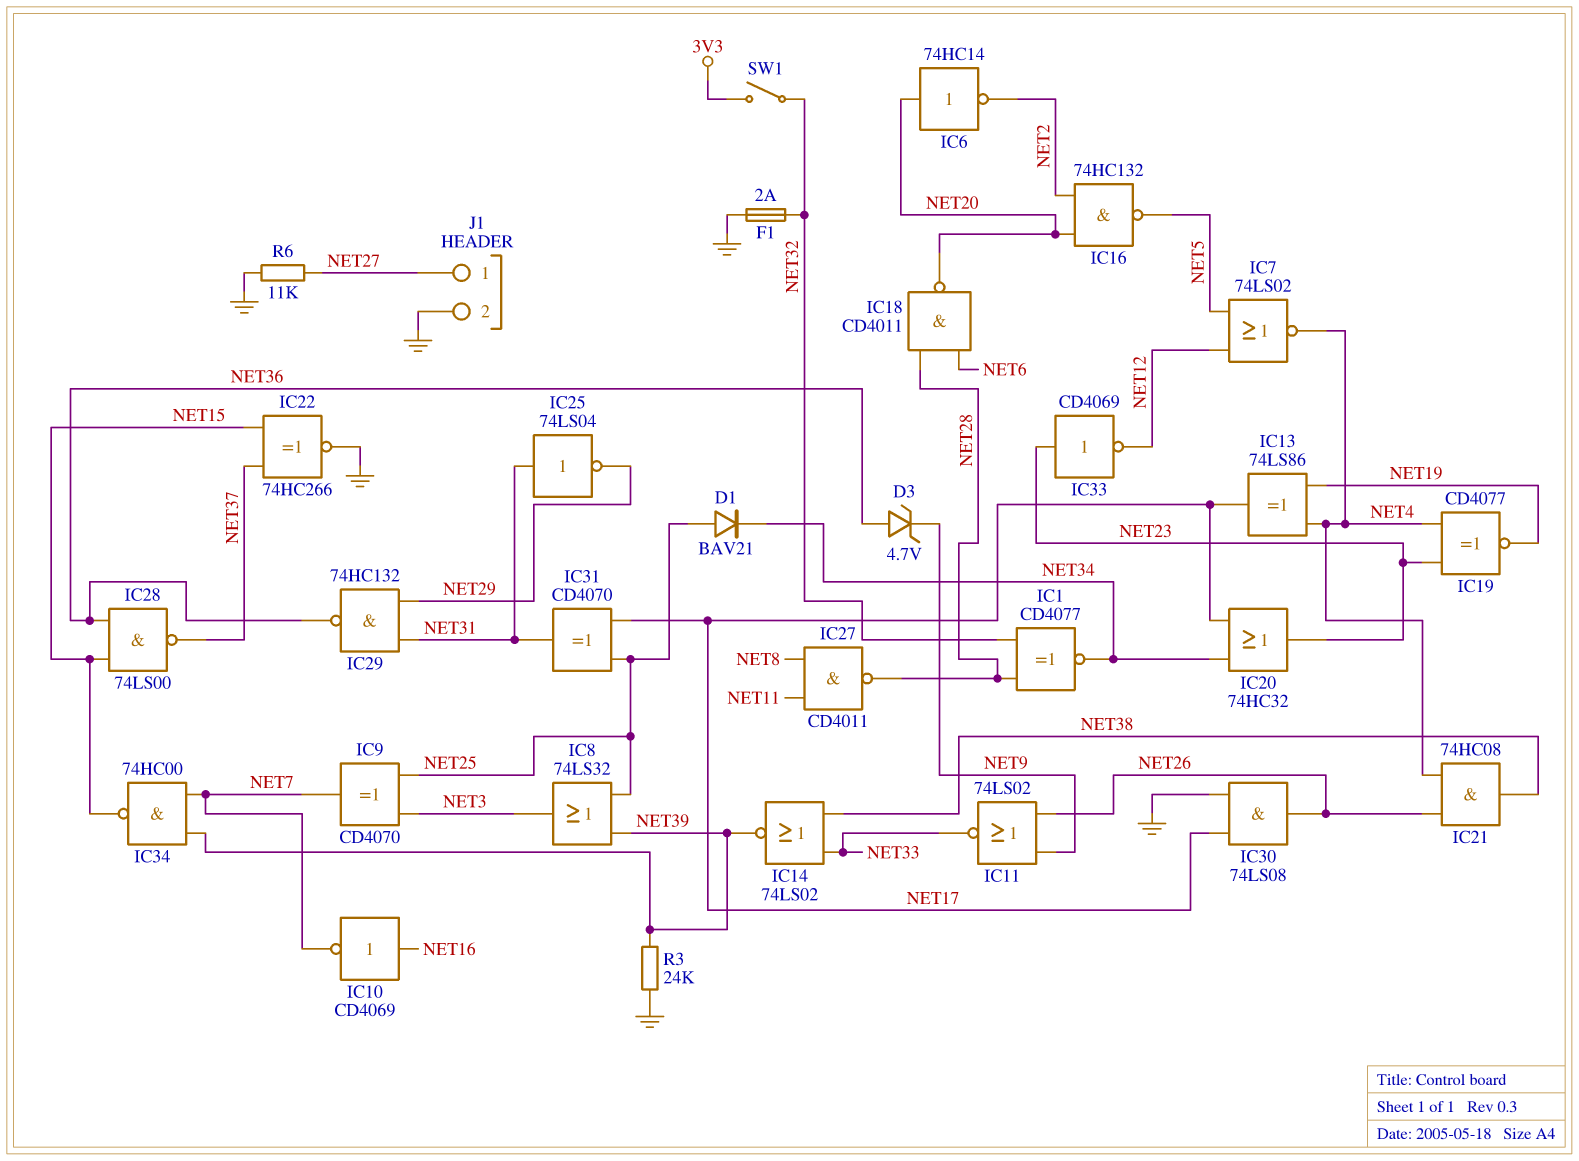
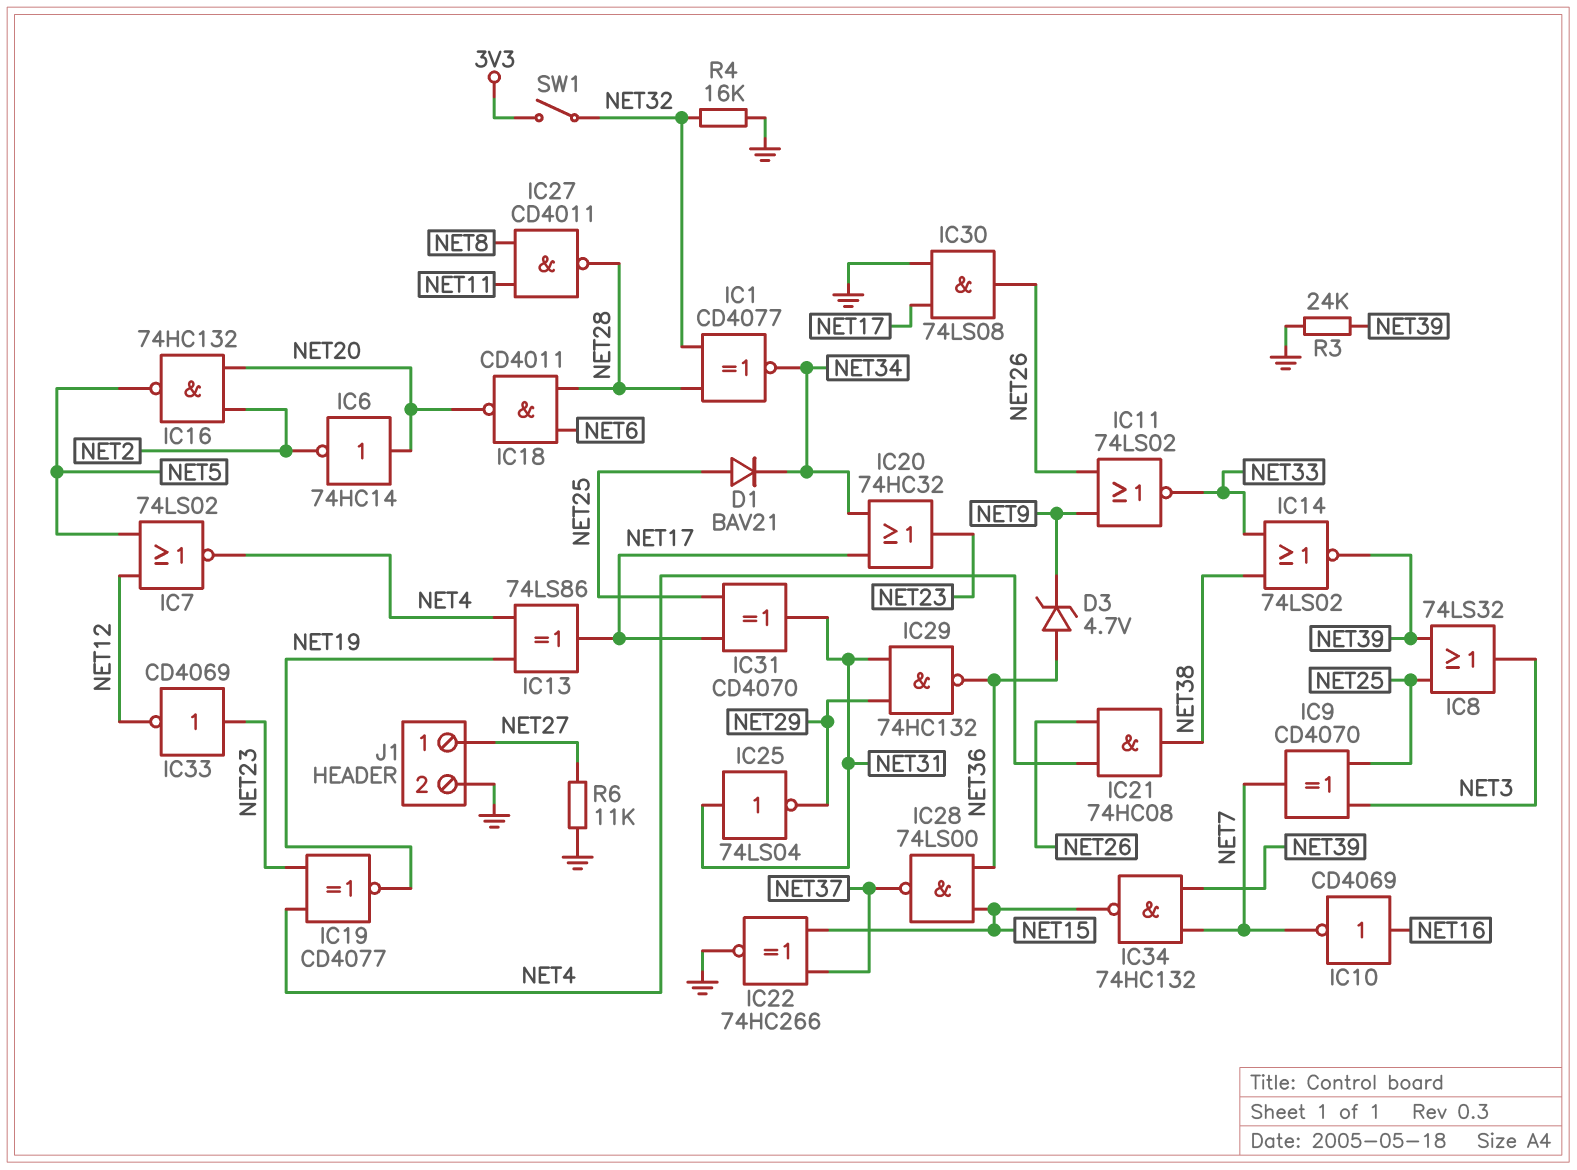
F1: 2A (GND, NET32) -> none
IC34: NAND 74HC00 (in NET7, in NET39, out NET15) -> NAND 74HC132 (in NET7, in NET39, out NET15)
R4: none -> 16k (GND, NET32)

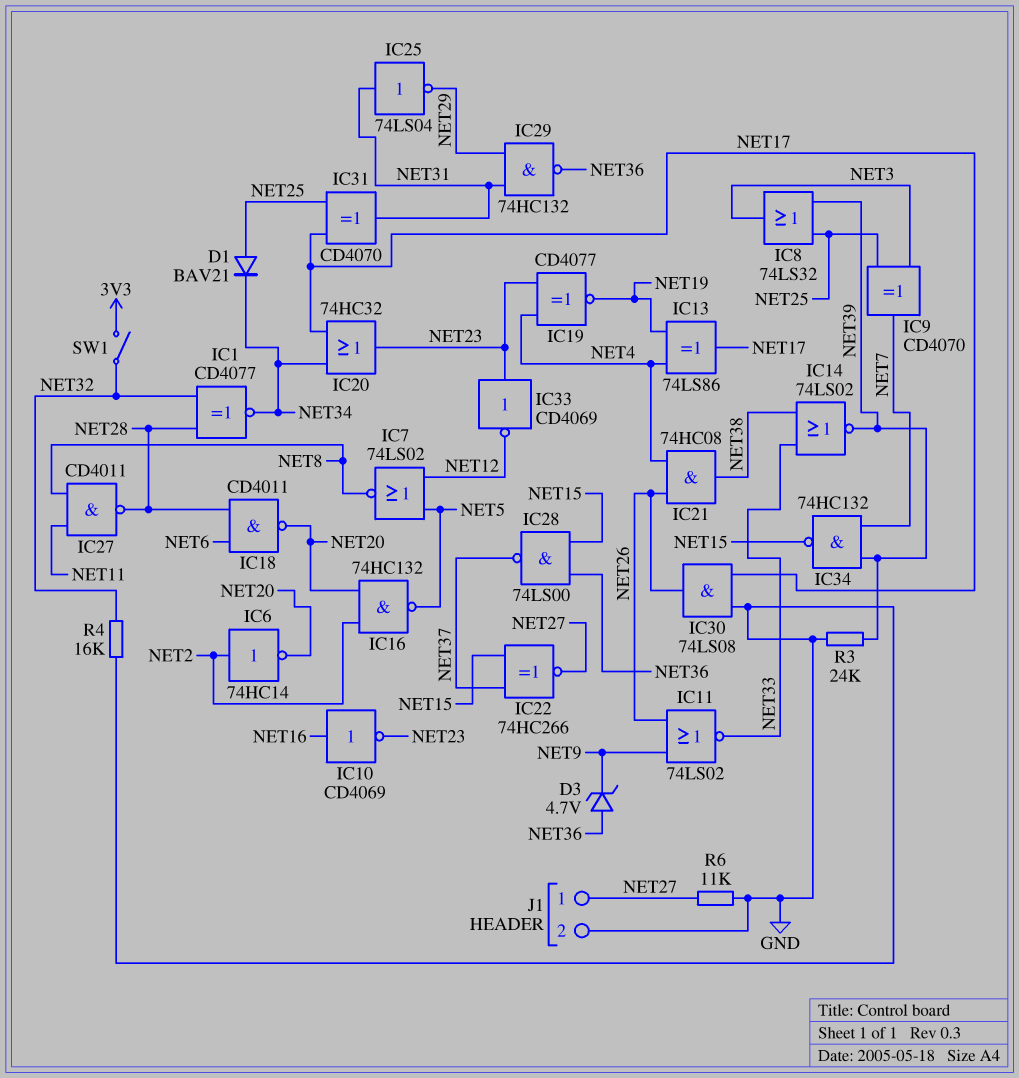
IC6: NOT 74HC14 (in NET20, out NET2) -> NOT 74HC14 (in NET2, out NET20)
IC7: NOR 74LS02 (in NET5, in NET12, out NET4) -> NOR 74LS02 (in NET5, in NET12, out NET8)
IC10: NOT CD4069 (in NET16, out NET7) -> NOT CD4069 (in NET16, out NET23)
IC22: XNOR 74HC266 (in NET15, in NET37, out GND) -> XNOR 74HC266 (in NET15, in NET37, out NET27)

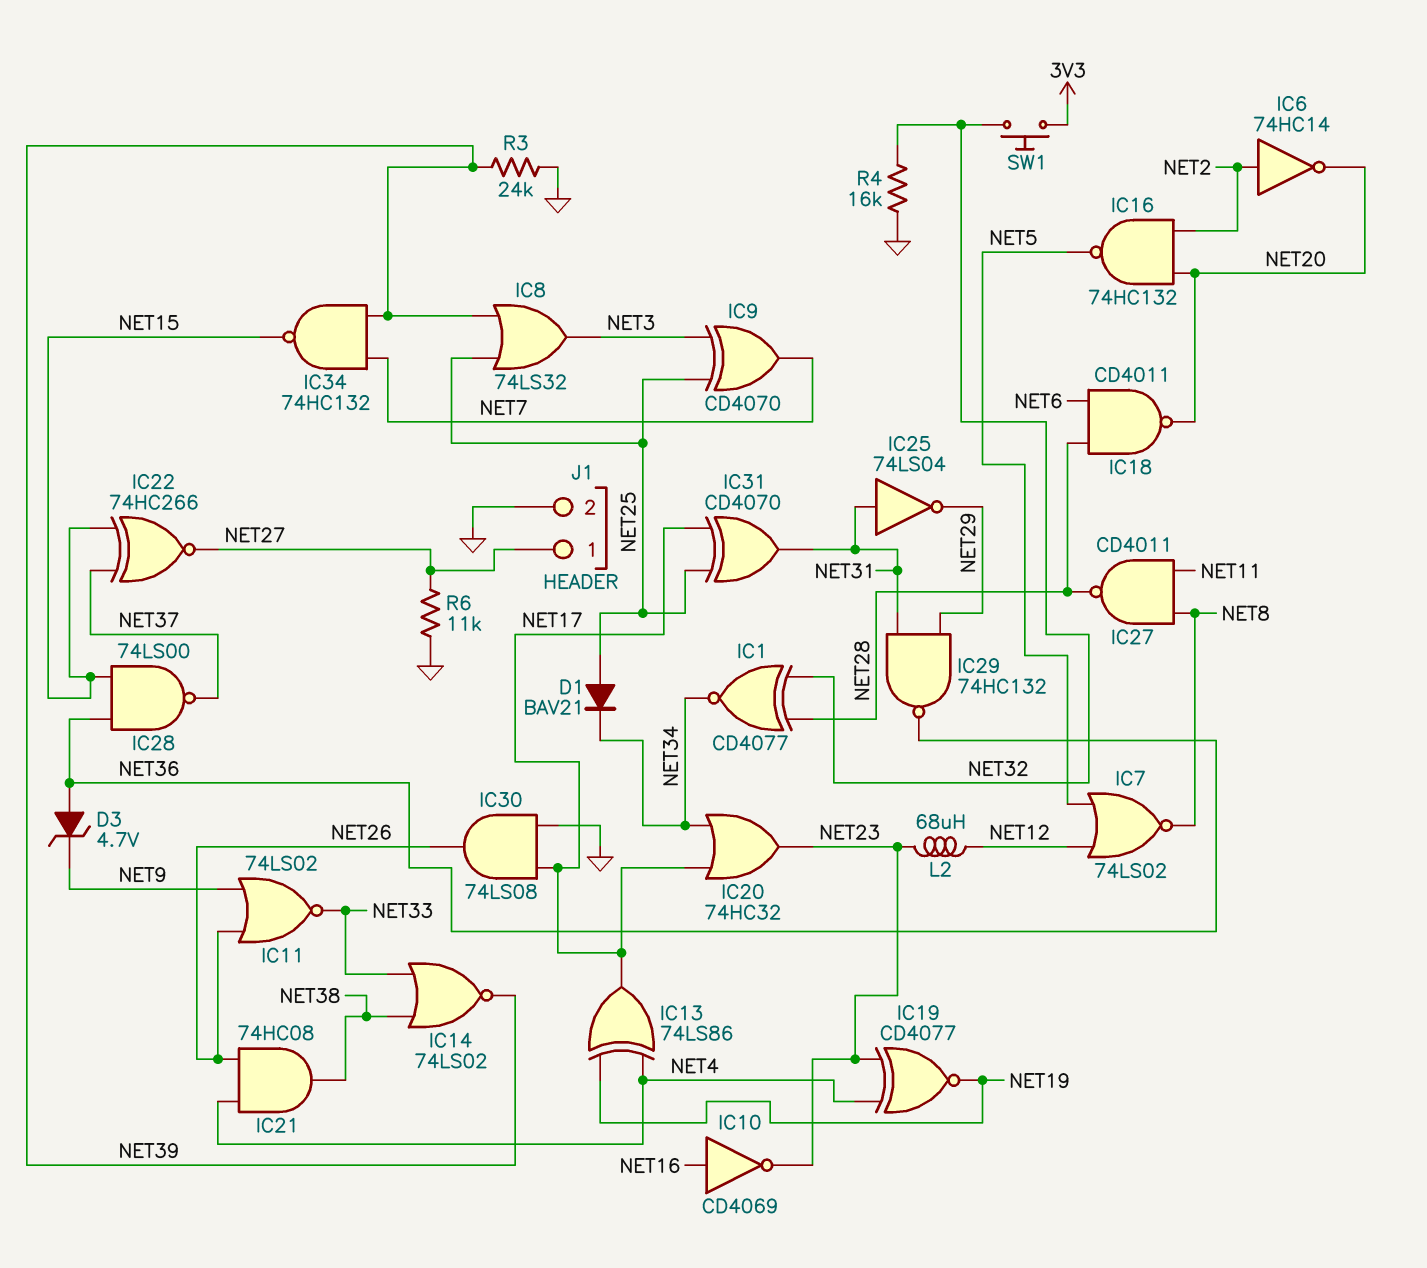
IC33: NOT CD4069 (in NET23, out NET12) -> none
L2: none -> 68uH (NET12, NET23)
SW1: switch (3V3, NET32) -> button (3V3, NET32)

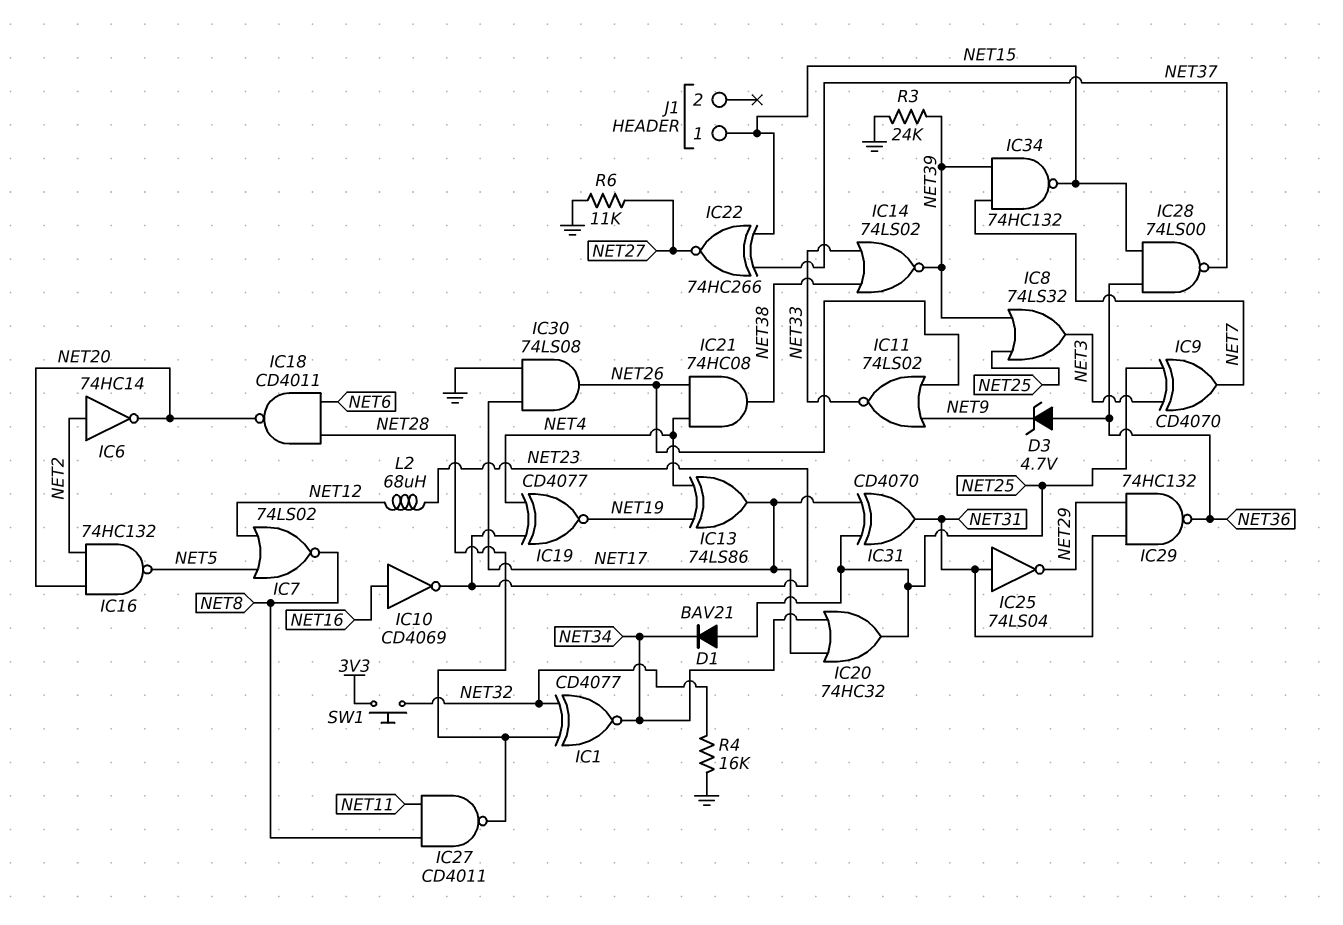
IC20: OR 74HC32 (in NET17, in NET34, out NET23) -> OR 74HC32 (in NET17, in NET34, out NET25)
J1 pin 1: NET27 -> NET15
J1 pin 2: GND -> none

